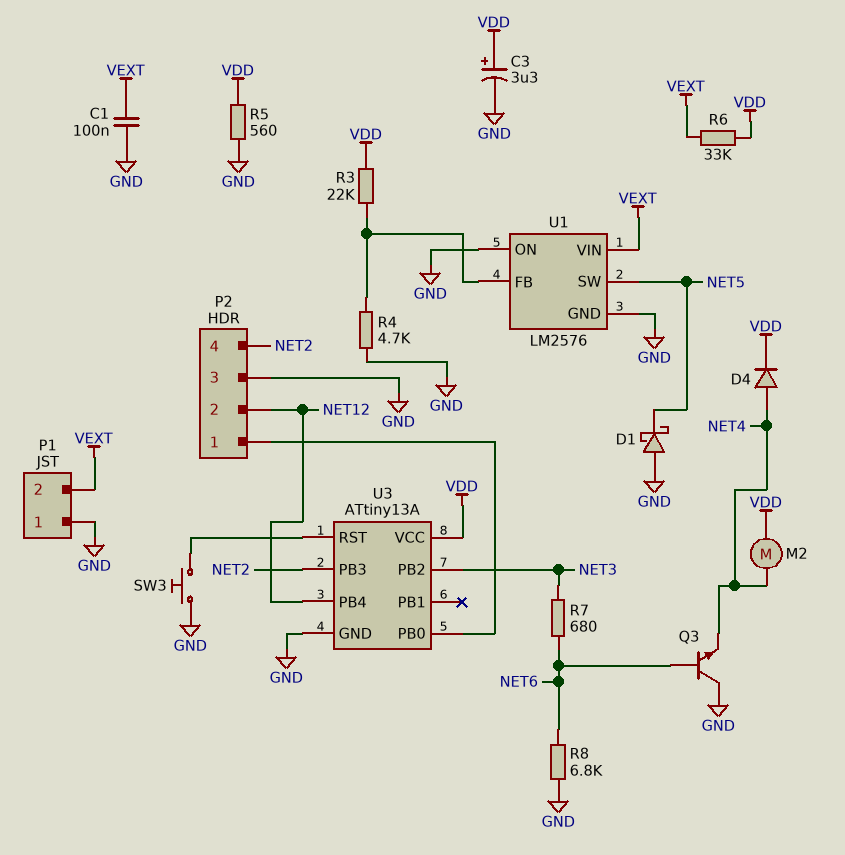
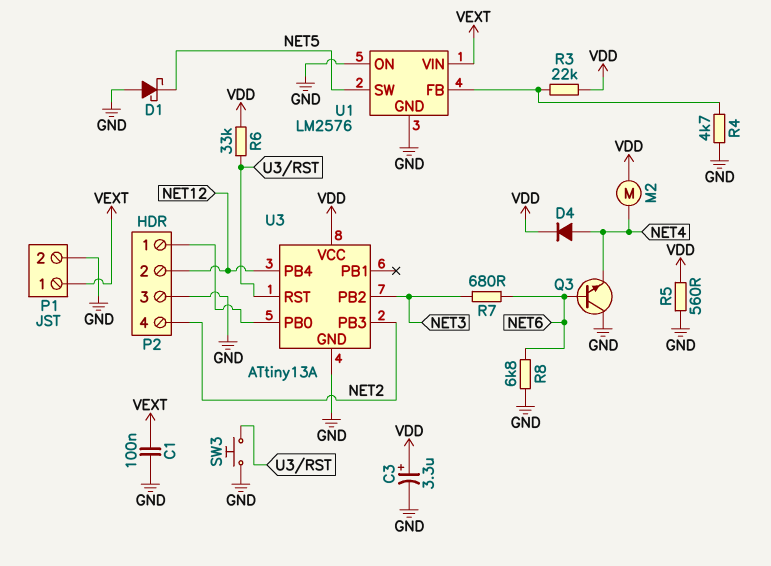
P1 pin 1: GND -> VEXT
P1 pin 2: VEXT -> GND
R6: 33k (VDD, VEXT) -> 33k (U3/RST, VDD)

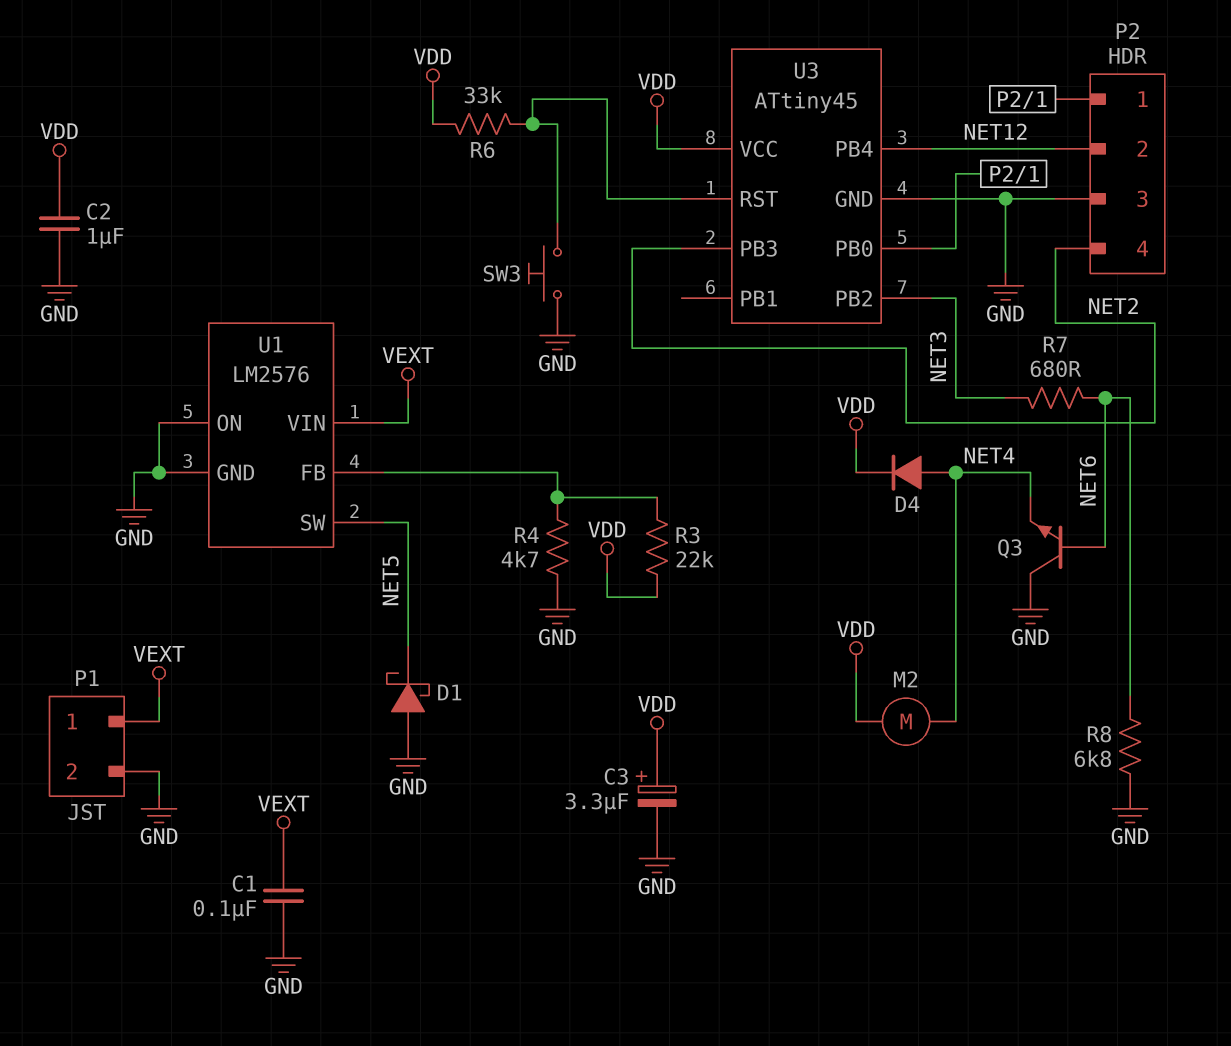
C2: none -> 1uF (GND, VDD)
R5: 560 (GND, VDD) -> none
U3: ATtiny13A -> ATtiny45

